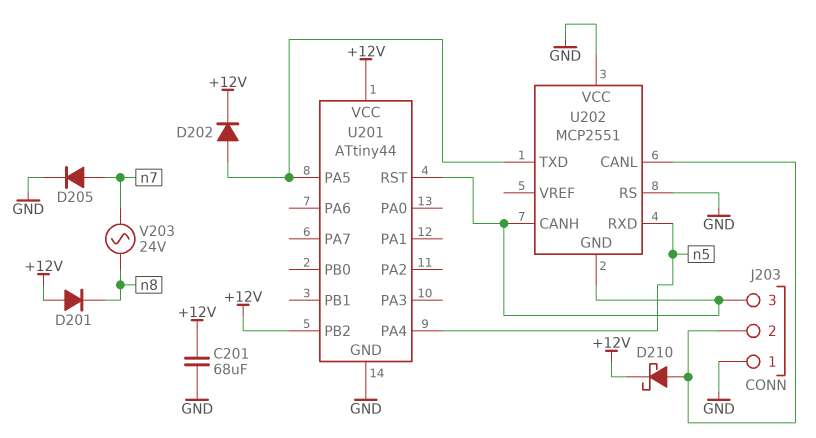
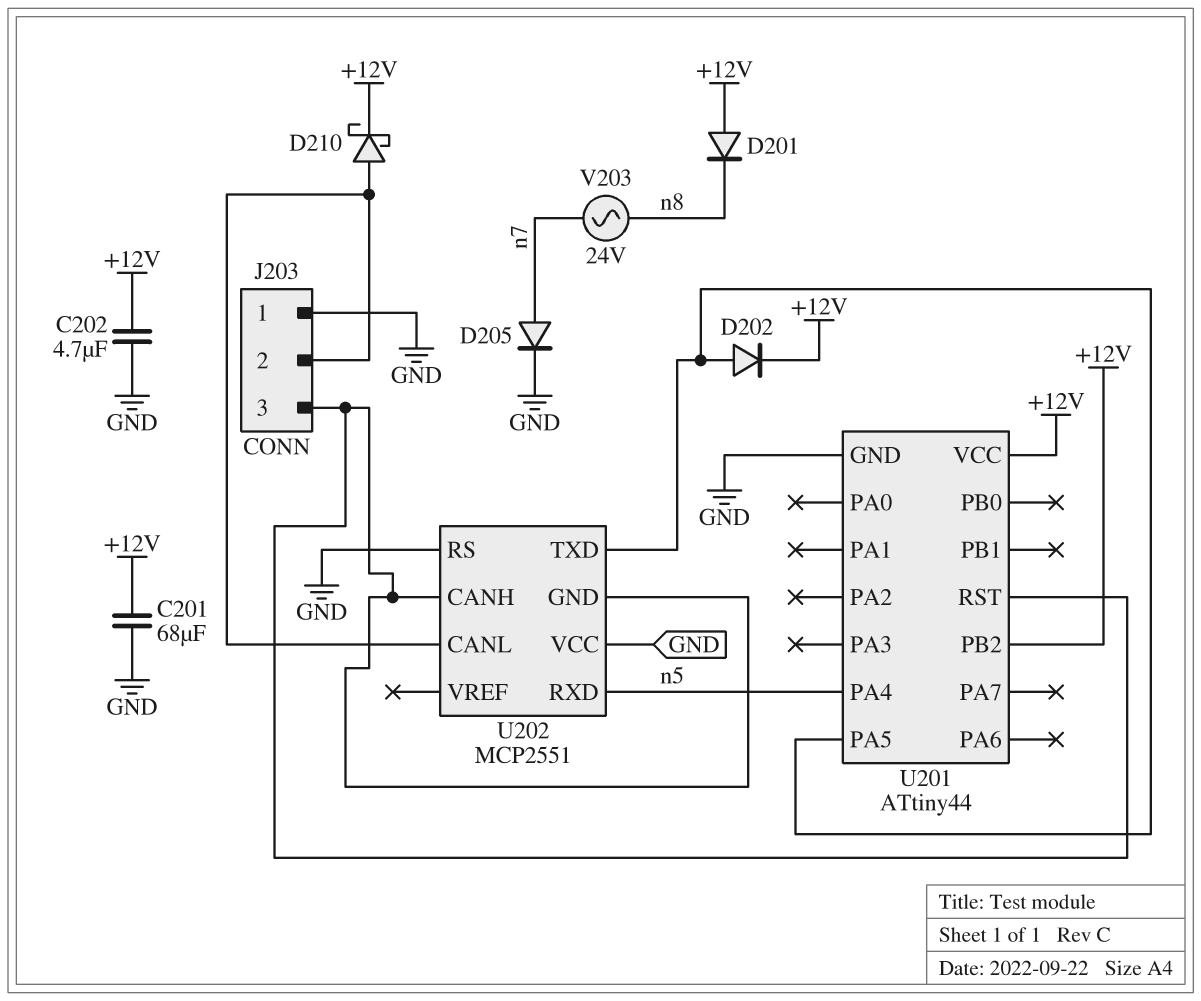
C202: none -> 4.7uF (+12V, GND)

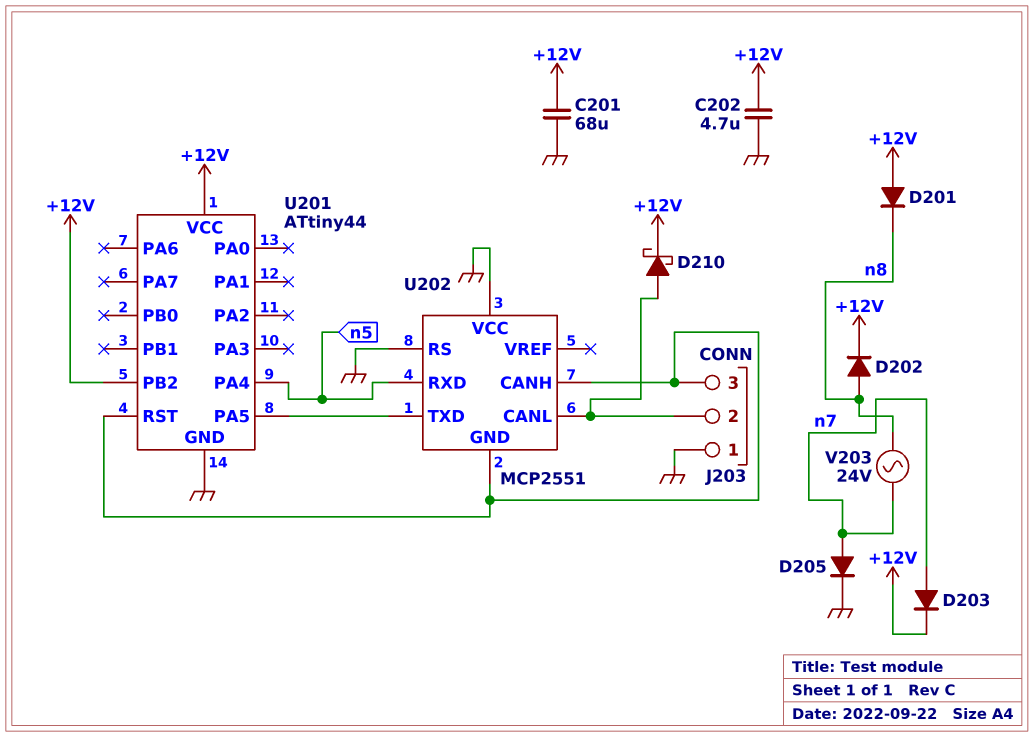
D202: diode (A U201/PA5, K +12V) -> diode (A n8, K +12V)
D203: none -> diode (A n7, K +12V)

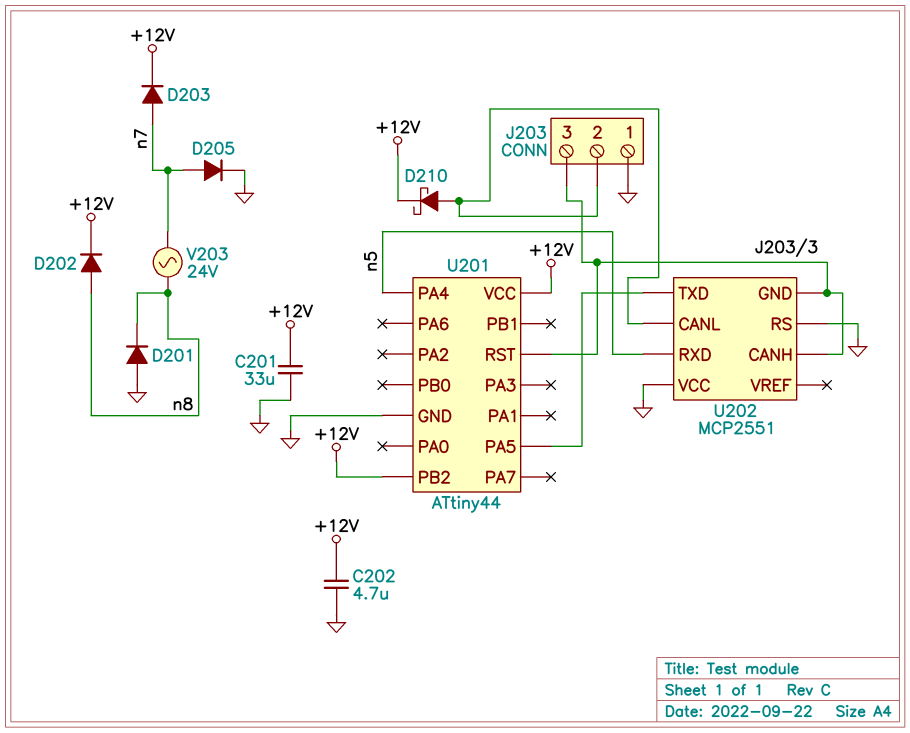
C201: 68uF (+12V, GND) -> 33uF (+12V, GND)
D201: diode (A +12V, K n8) -> diode (A GND, K n8)

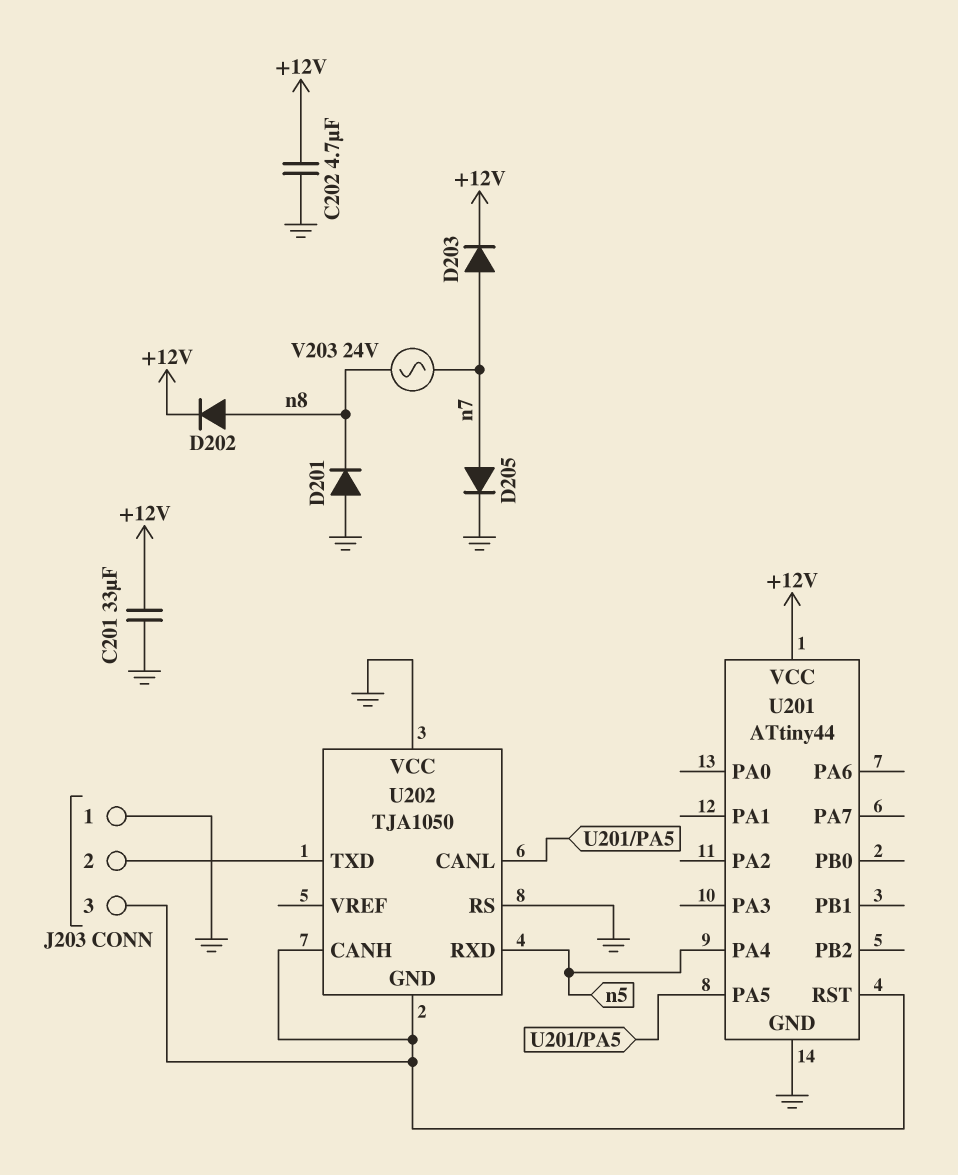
D210: schottky (A J203/2, K +12V) -> none
U201 pin PB2: +12V -> none
U202: MCP2551 -> TJA1050
U202 pin CANL: J203/2 -> U201/PA5
U202 pin TXD: U201/PA5 -> J203/2

